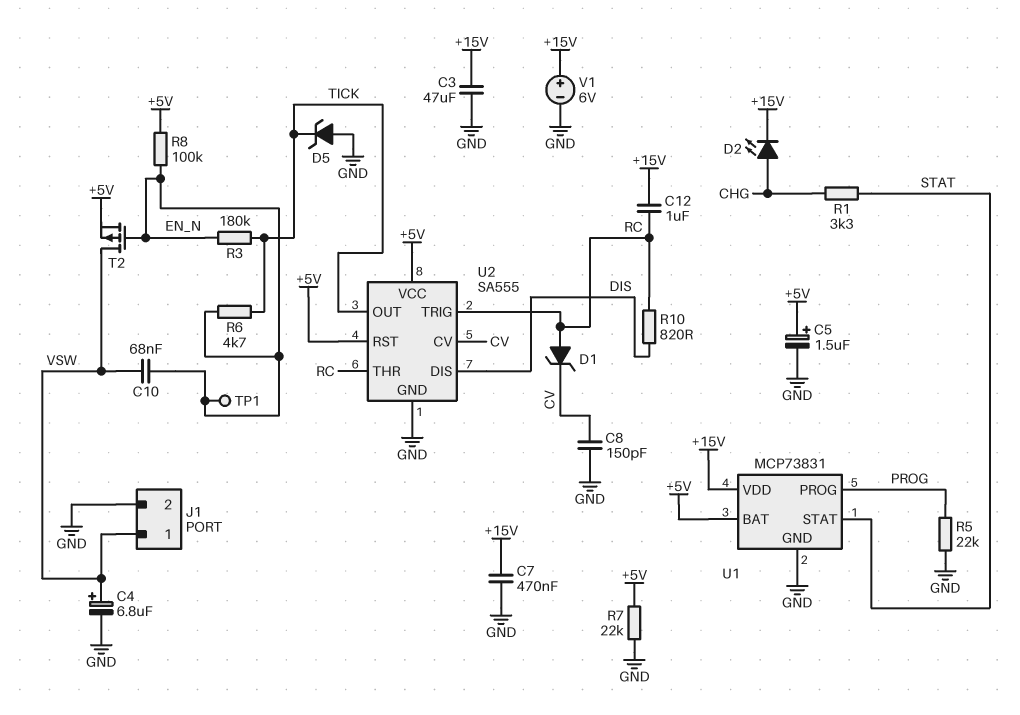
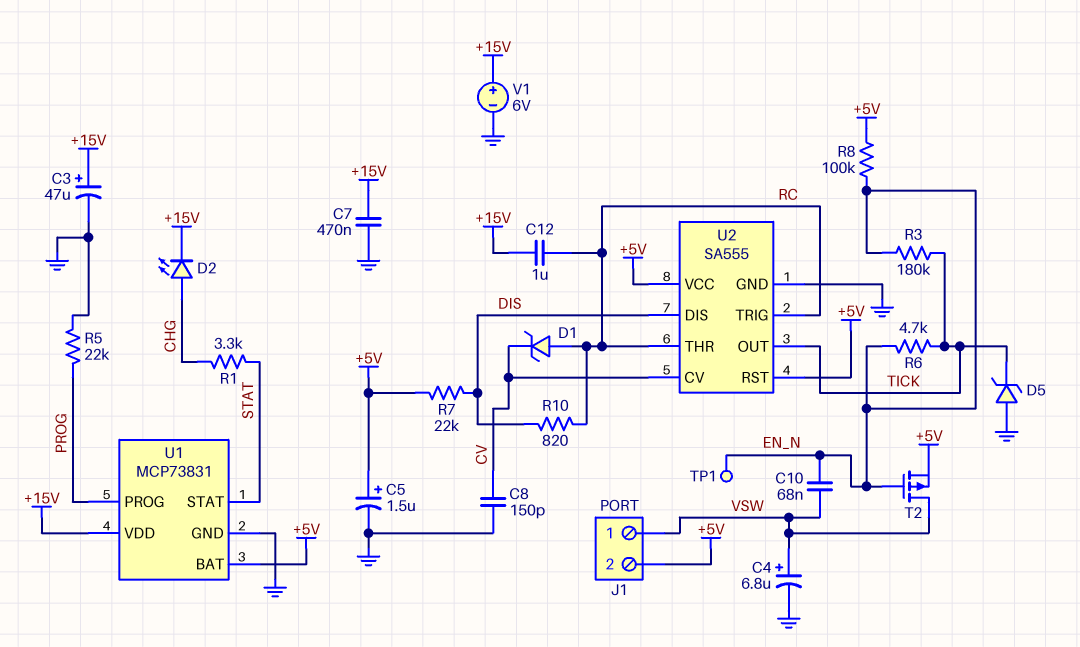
C3: 47uF (+15V, GND) -> 47uF (plus +15V, minus GND)
J1 pin 2: GND -> +5V
R7: 22k (+5V, GND) -> 22k (+5V, DIS)

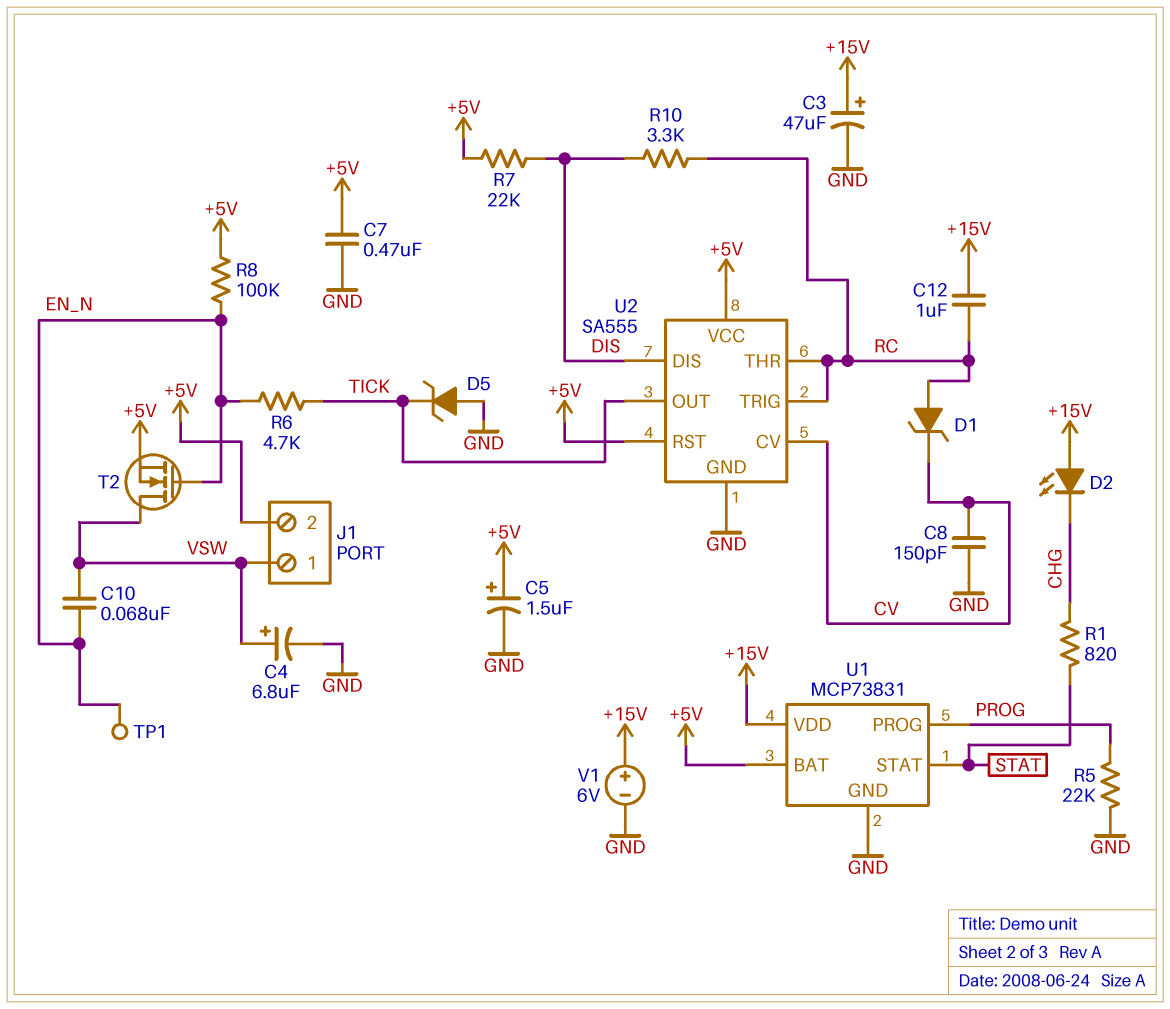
C7: 470nF (+15V, GND) -> 470nF (+5V, GND)
D2: LED (A CHG, K +15V) -> LED (A +15V, K CHG)
R1: 3.3k (CHG, STAT) -> 820 (CHG, STAT)
R3: 180k (EN_N, TICK) -> none
R10: 820 (DIS, RC) -> 3.3k (DIS, RC)
T2: PMOS (G EN_N, D VSW, S +5V) -> NMOS (G EN_N, D VSW, S +5V)

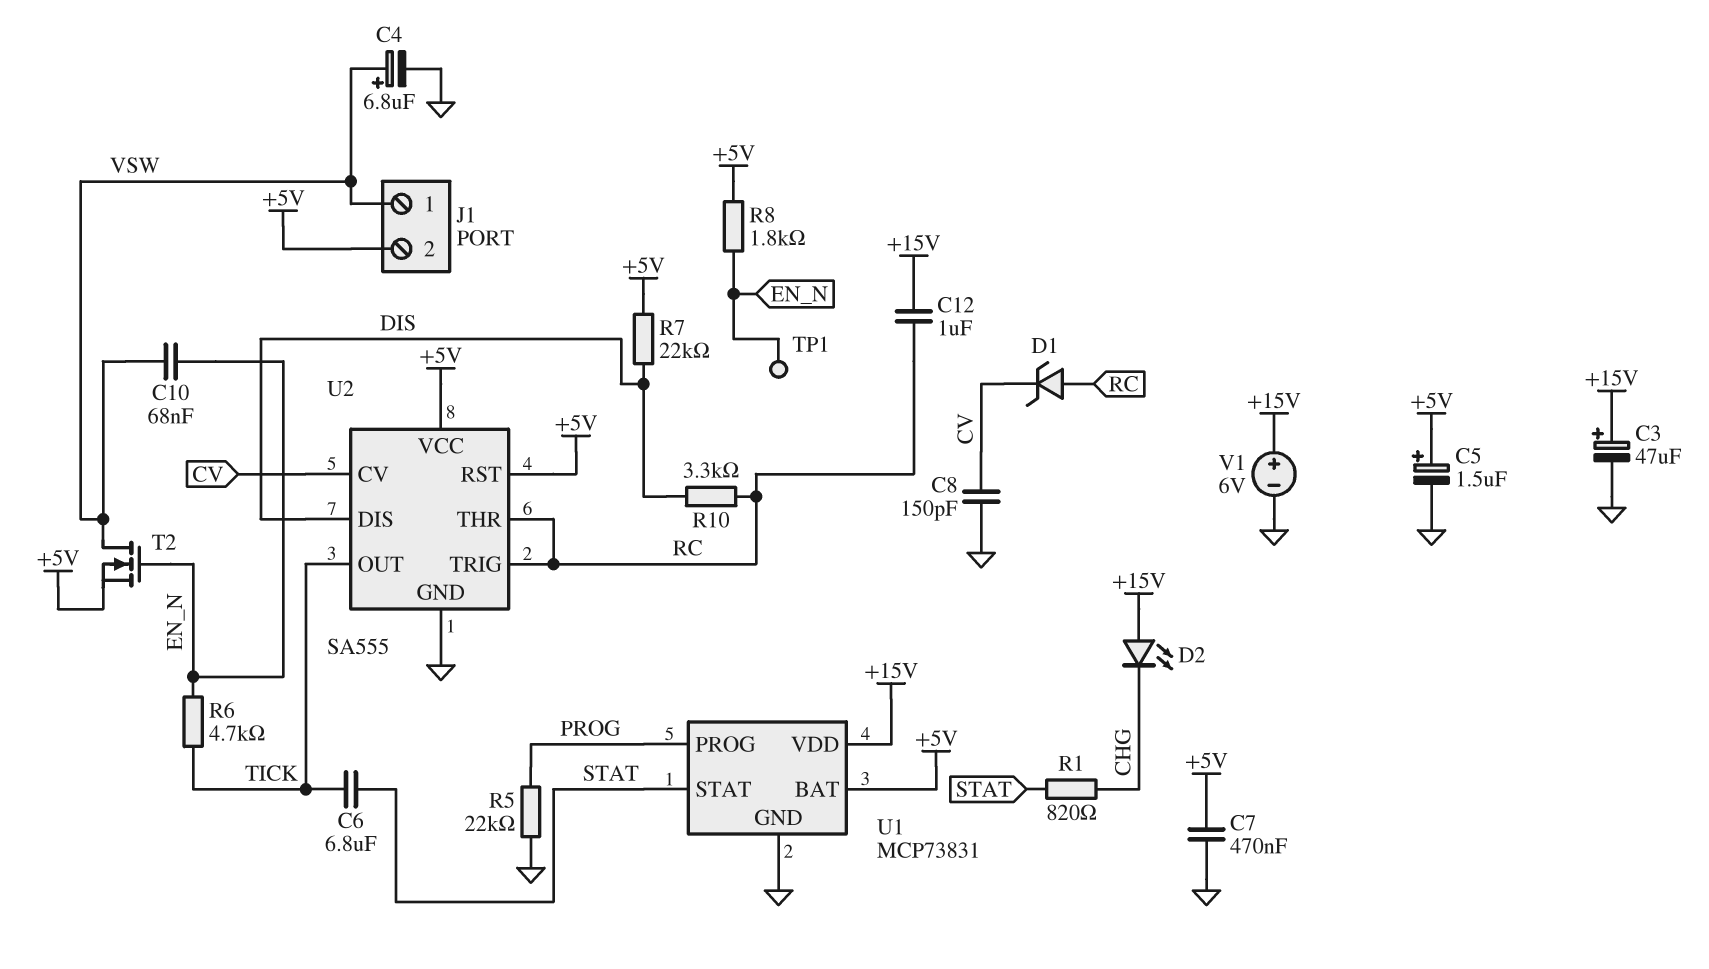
C6: none -> 6.8uF (STAT, TICK)
D5: zener (A GND, K TICK) -> none
R8: 100k (+5V, EN_N) -> 1.8k (+5V, EN_N)

